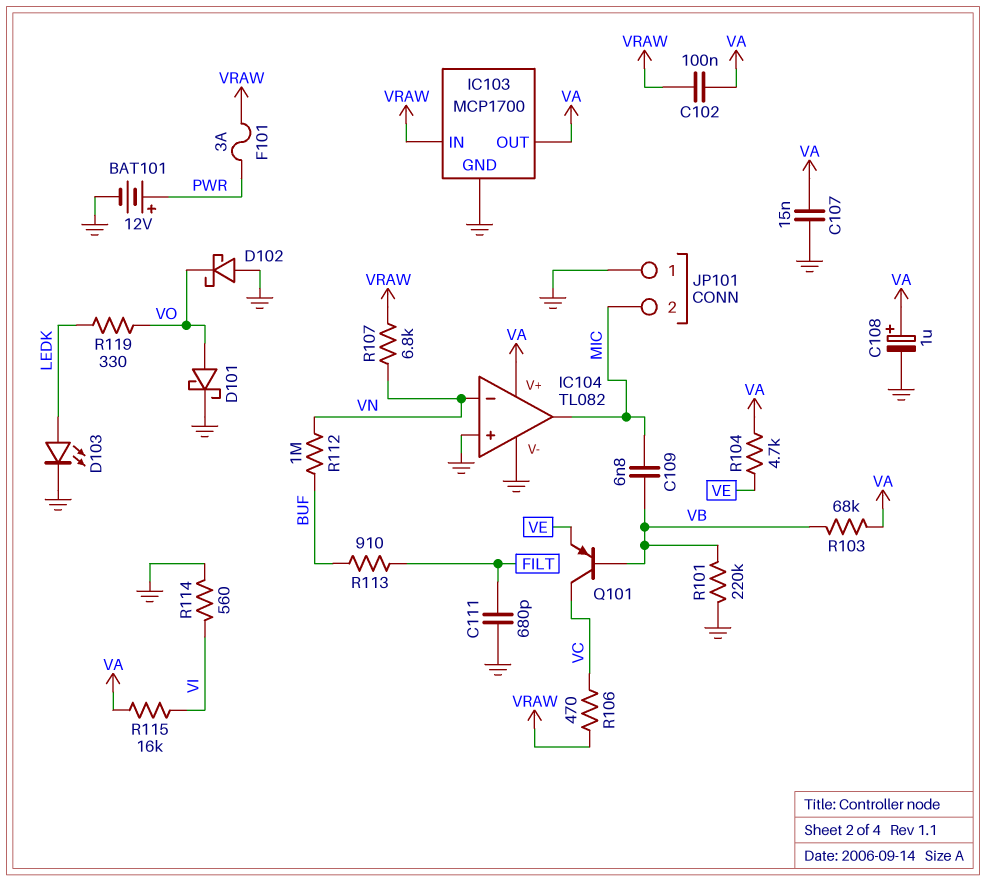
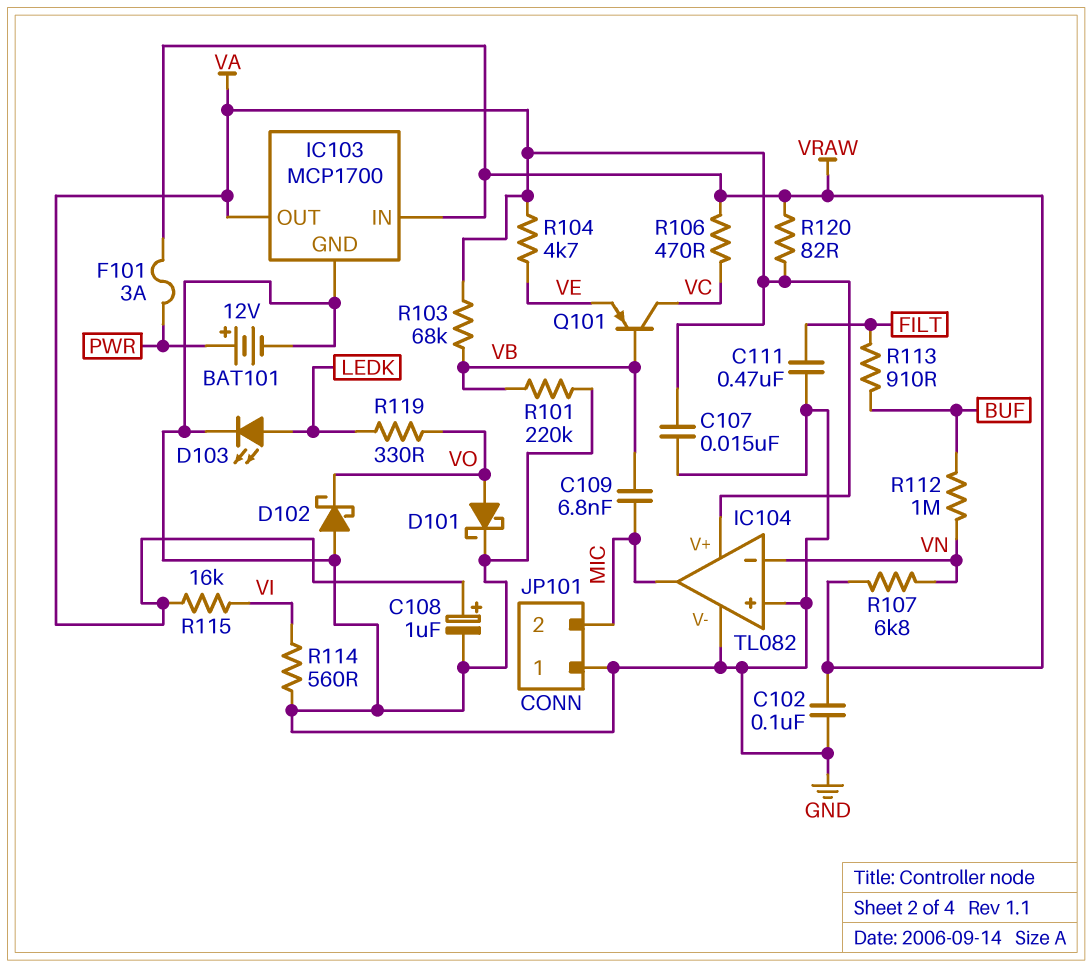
C102: 100nF (VA, VRAW) -> 100nF (GND, VRAW)
C111: 680pF (FILT, GND) -> 470nF (FILT, GND)
R120: none -> 82 (VA, VRAW)

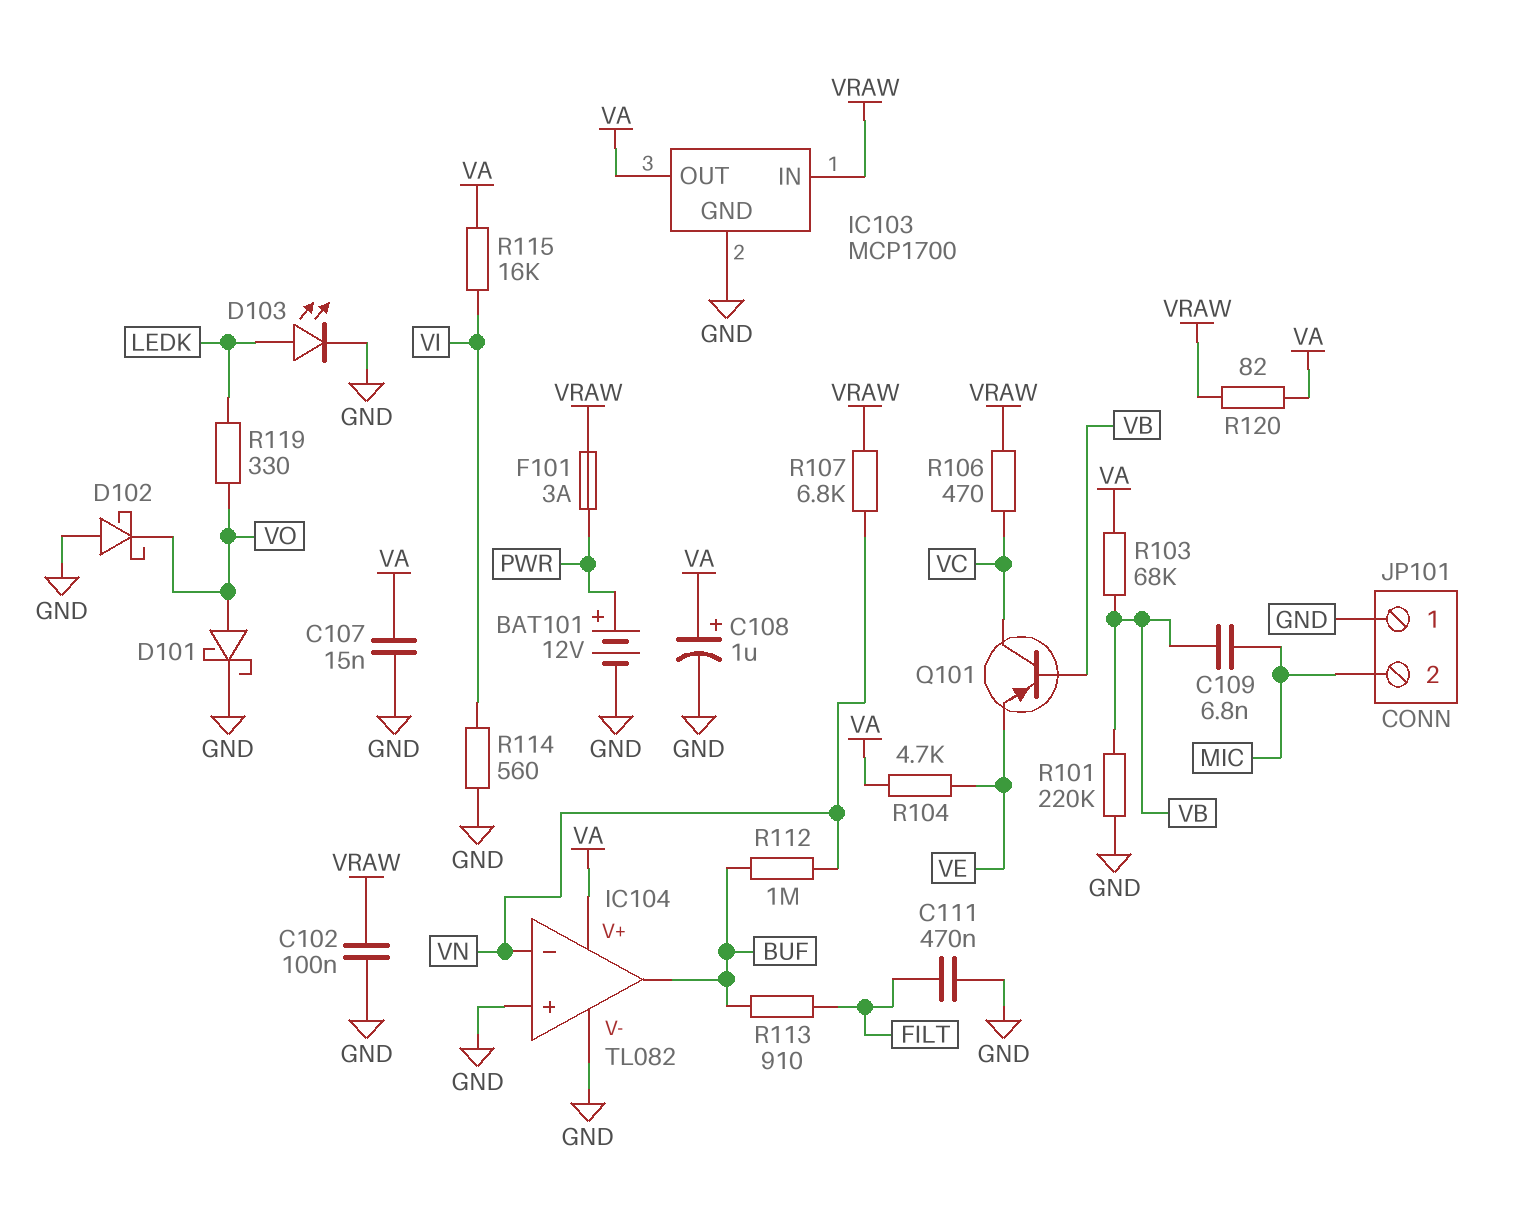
IC104 pin out: MIC -> BUF

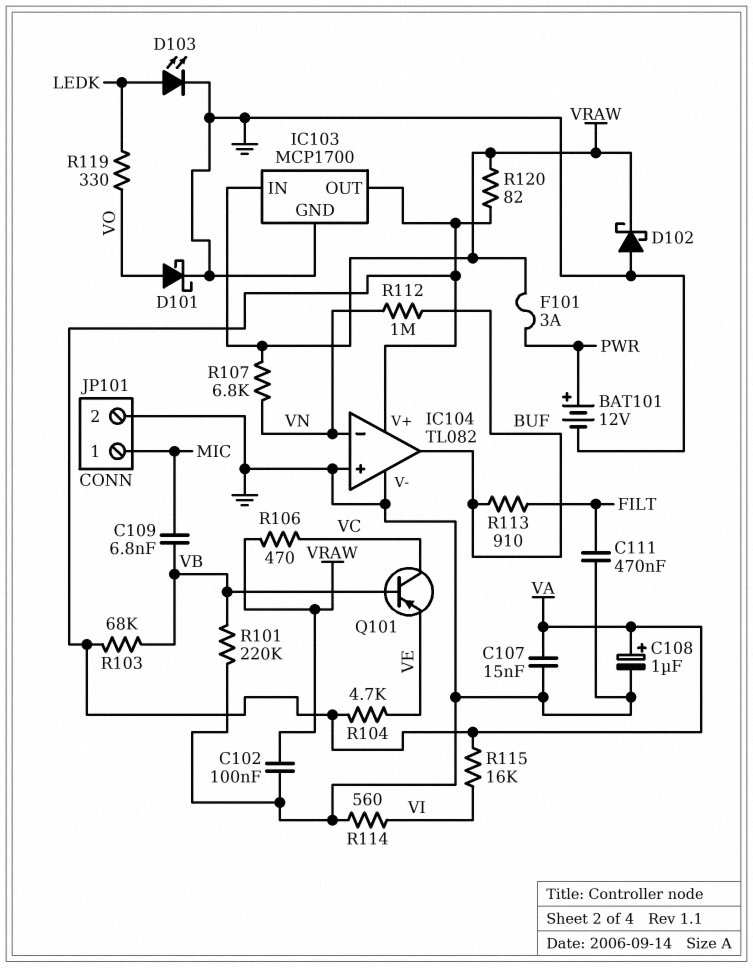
D102: schottky (A GND, K VO) -> schottky (A GND, K VRAW)
JP101 pin 1: GND -> MIC
JP101 pin 2: MIC -> GND

